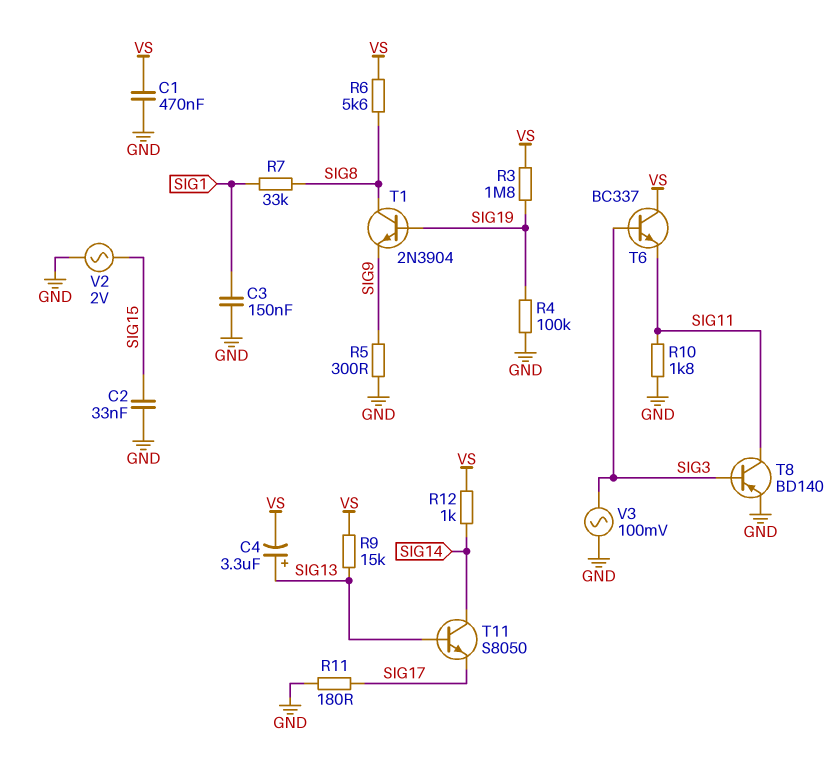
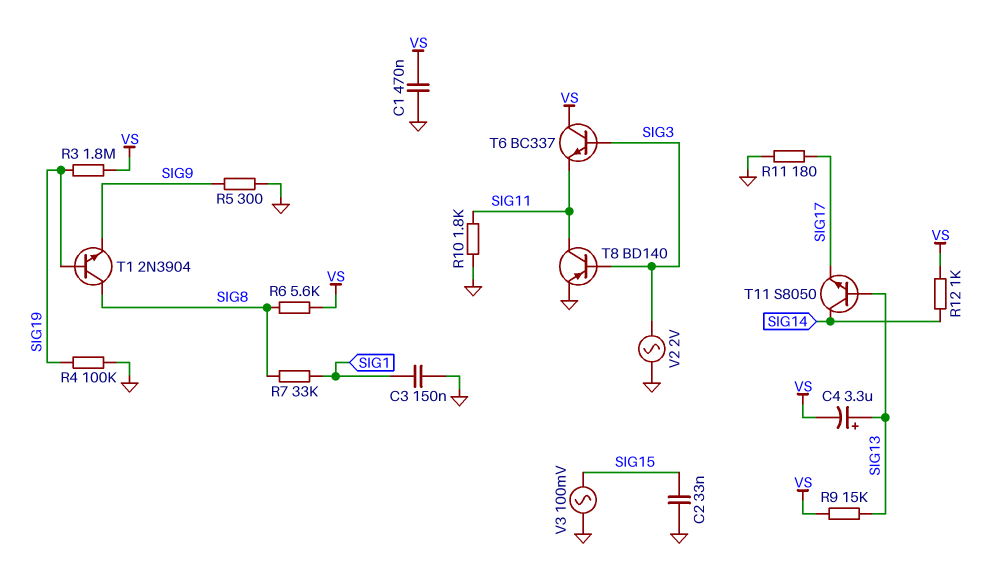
V2: AC 2V (GND, SIG15) -> AC 2V (GND, SIG3)
V3: AC 100mV (GND, SIG3) -> AC 100mV (GND, SIG15)

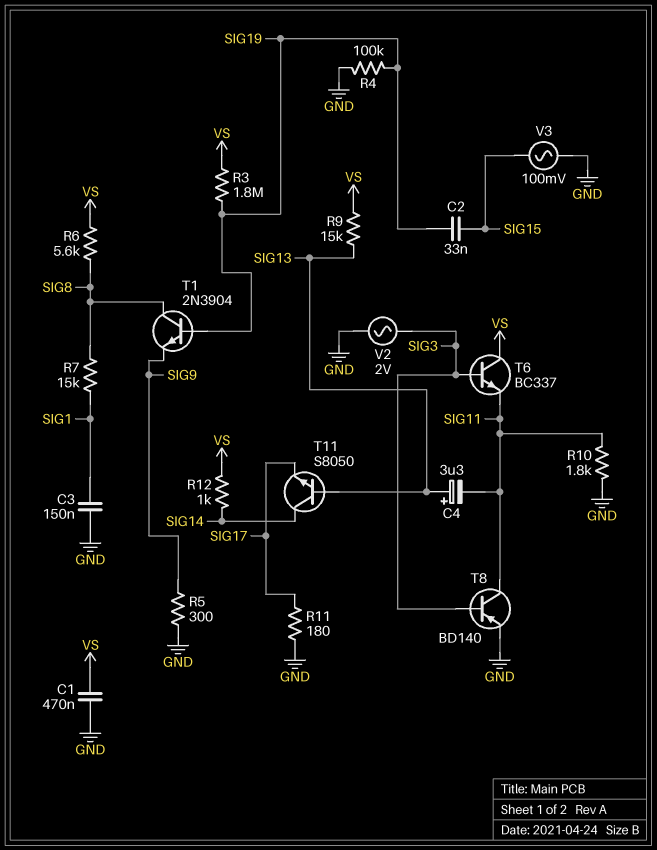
C2: 33nF (GND, SIG15) -> 33nF (SIG15, SIG19)
C4: 3.3uF (plus SIG13, minus VS) -> 3.3uF (plus SIG13, minus SIG11)
R7: 33k (SIG1, SIG8) -> 15k (SIG1, SIG8)

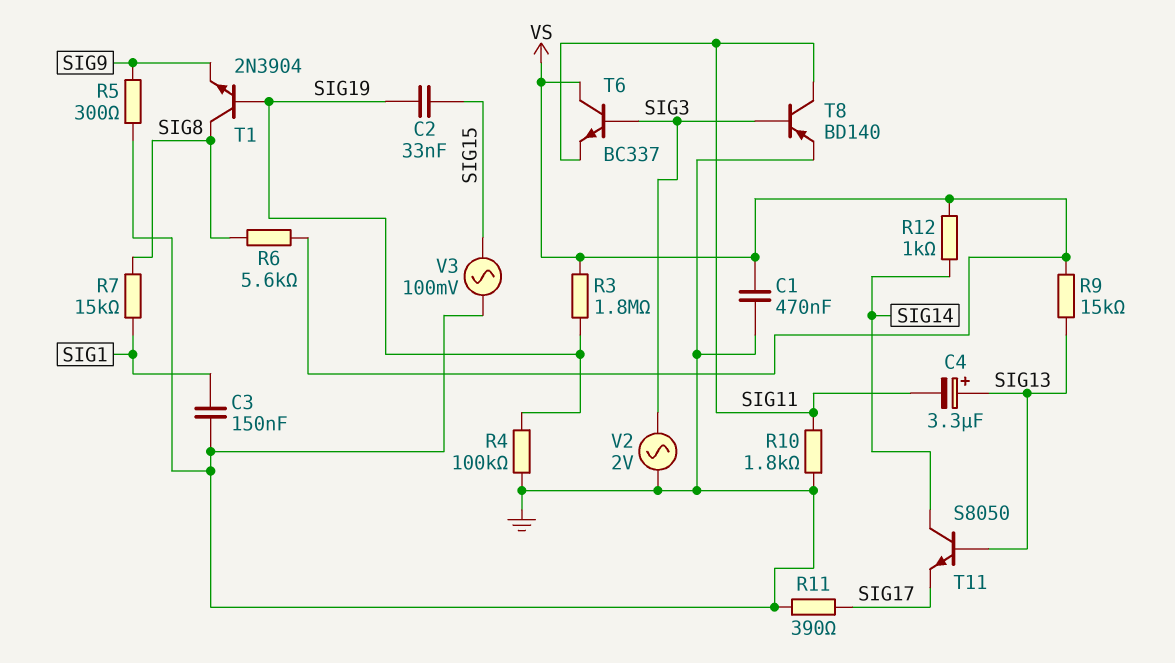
R11: 180 (GND, SIG17) -> 390 (GND, SIG17)

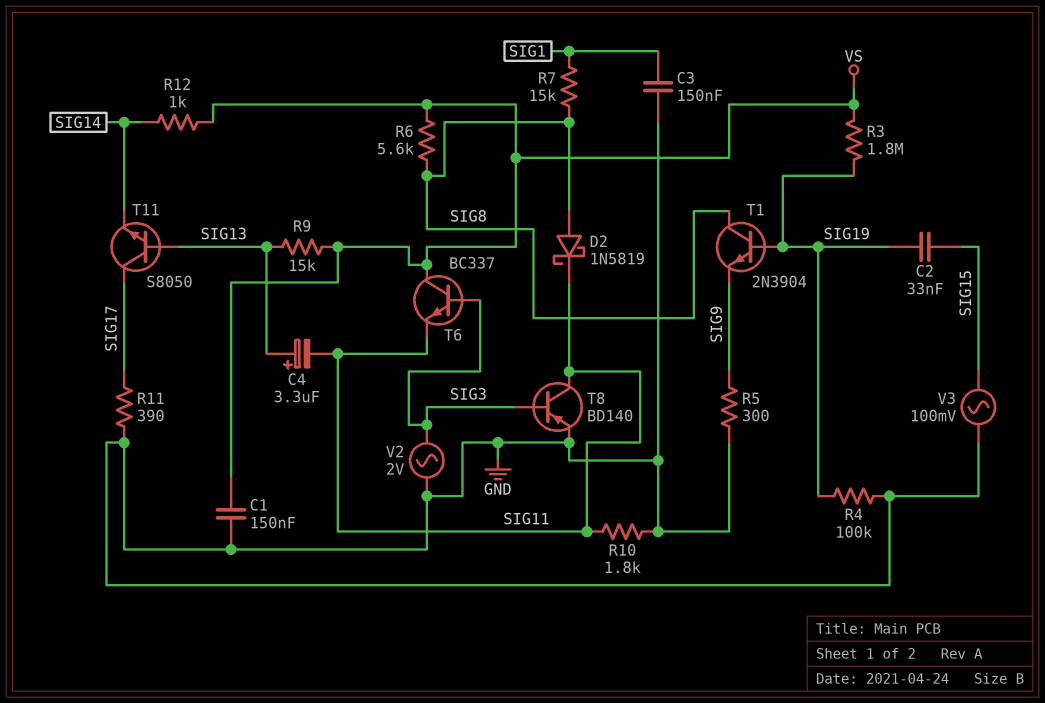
C1: 470nF (GND, VS) -> 150nF (GND, VS)
D2: none -> schottky 1N5819 (A SIG8, K SIG11)
T11: NPN S8050 (B SIG13, C SIG14, E SIG17) -> NPN S8050 (B SIG13, C SIG17, E SIG14)

